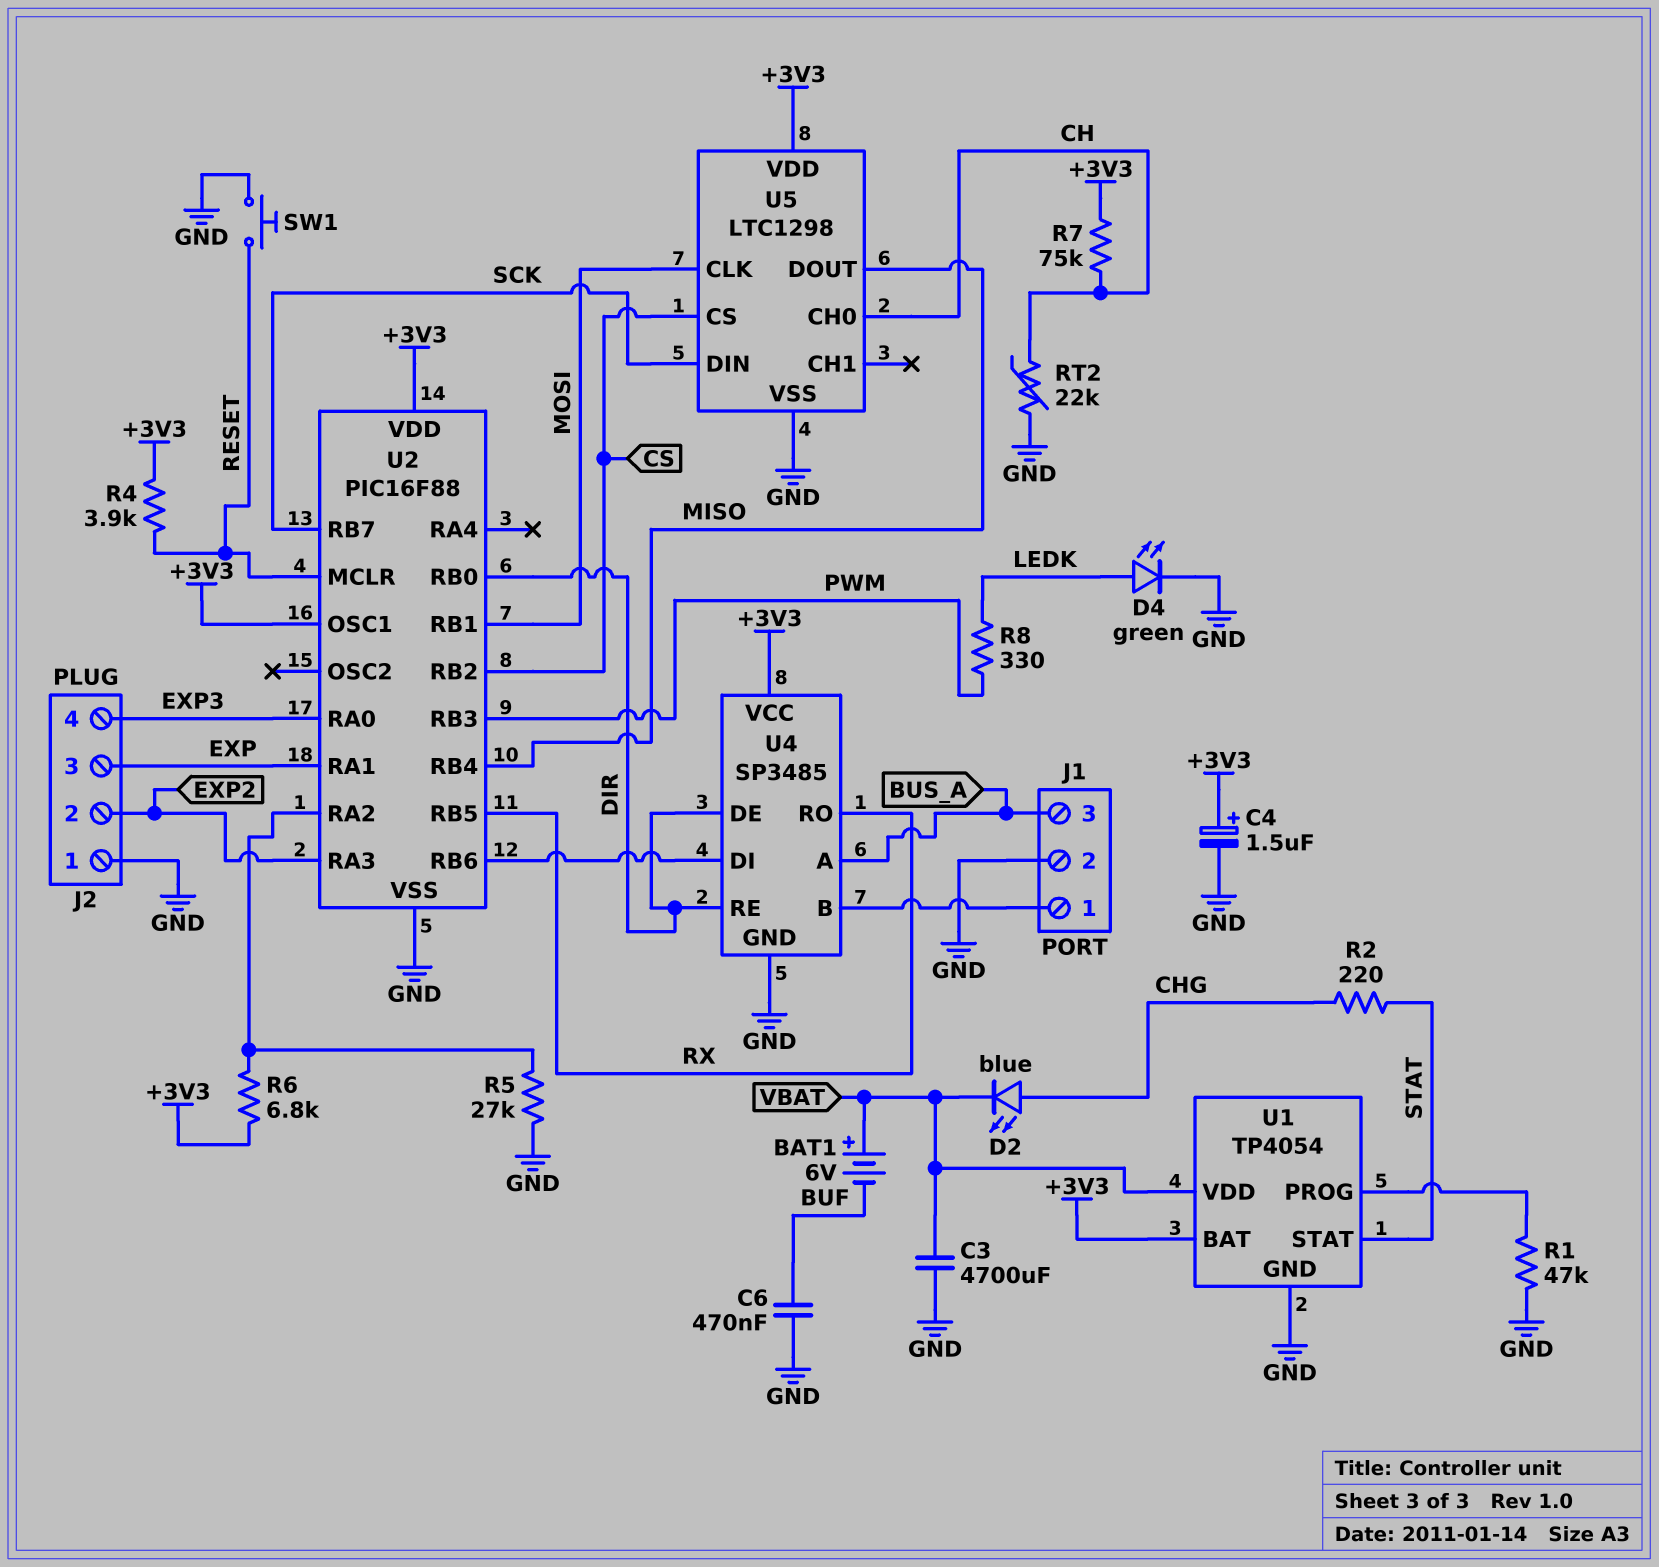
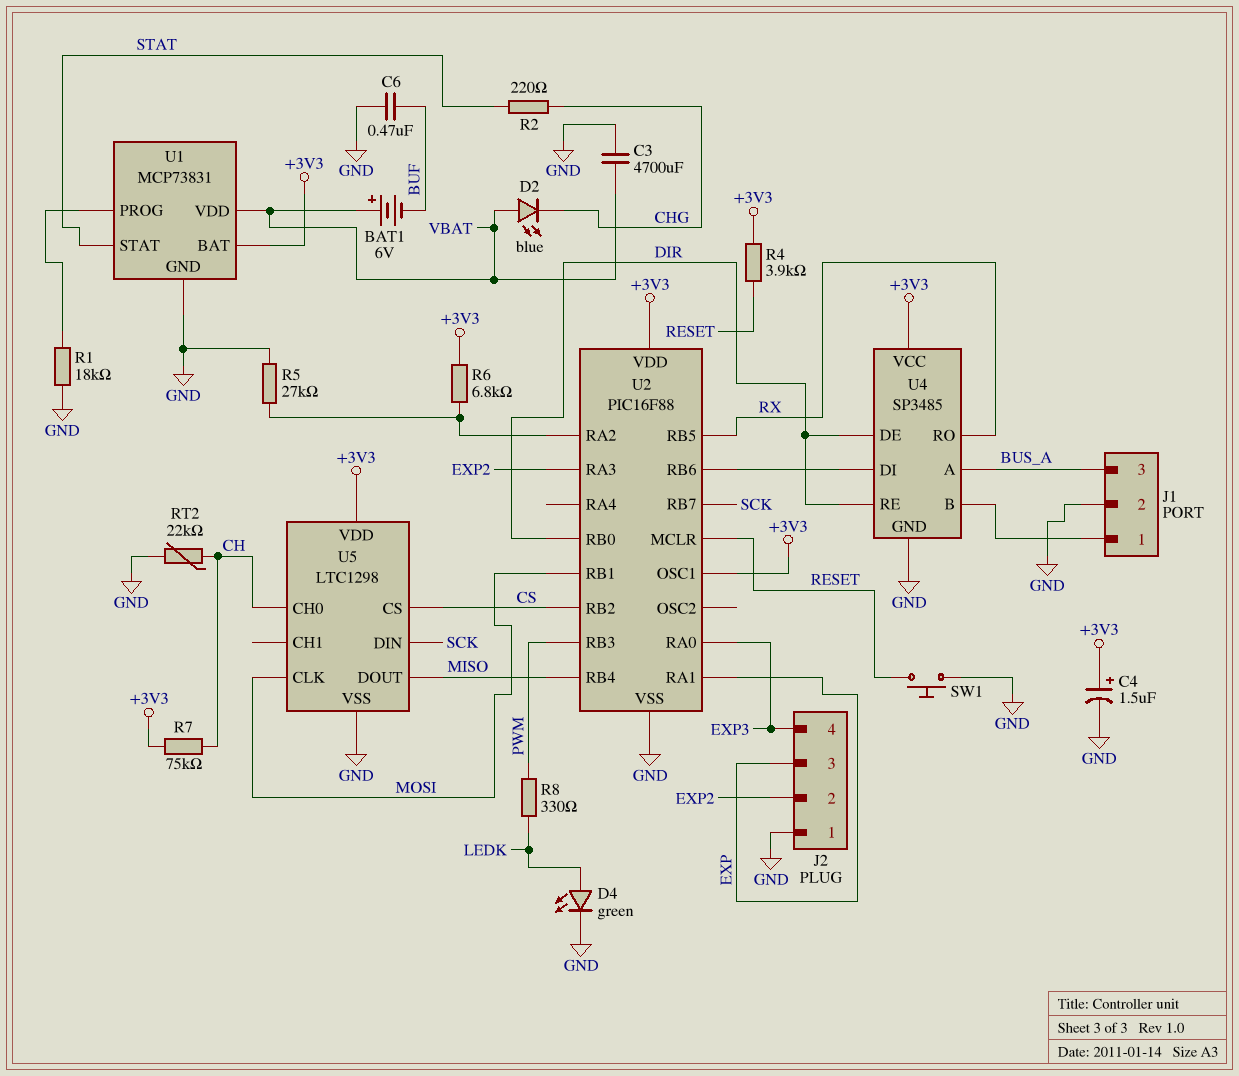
D2: LED blue (A CHG, K VBAT) -> LED blue (A VBAT, K CHG)
R1: 47k (GND, U1/PROG) -> 18k (GND, U1/PROG)
U1: TP4054 -> MCP73831

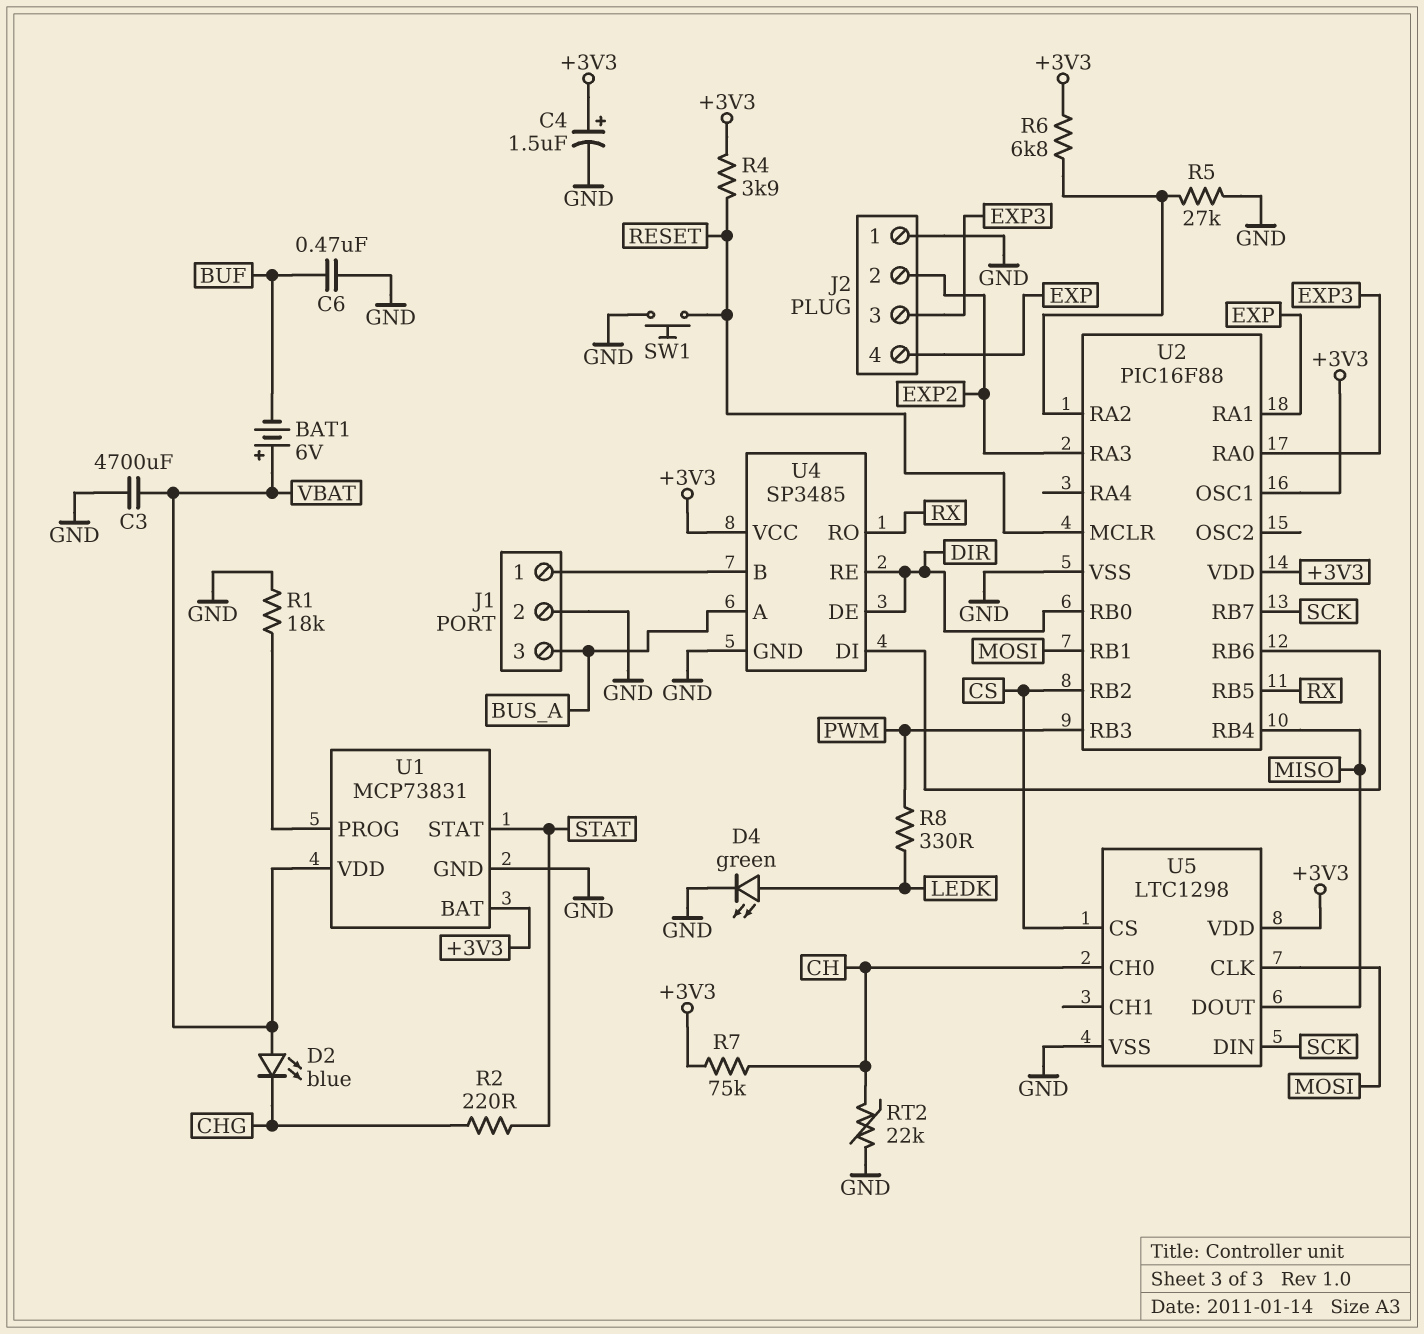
J2 pin 3: EXP -> EXP3
J2 pin 4: EXP3 -> EXP

